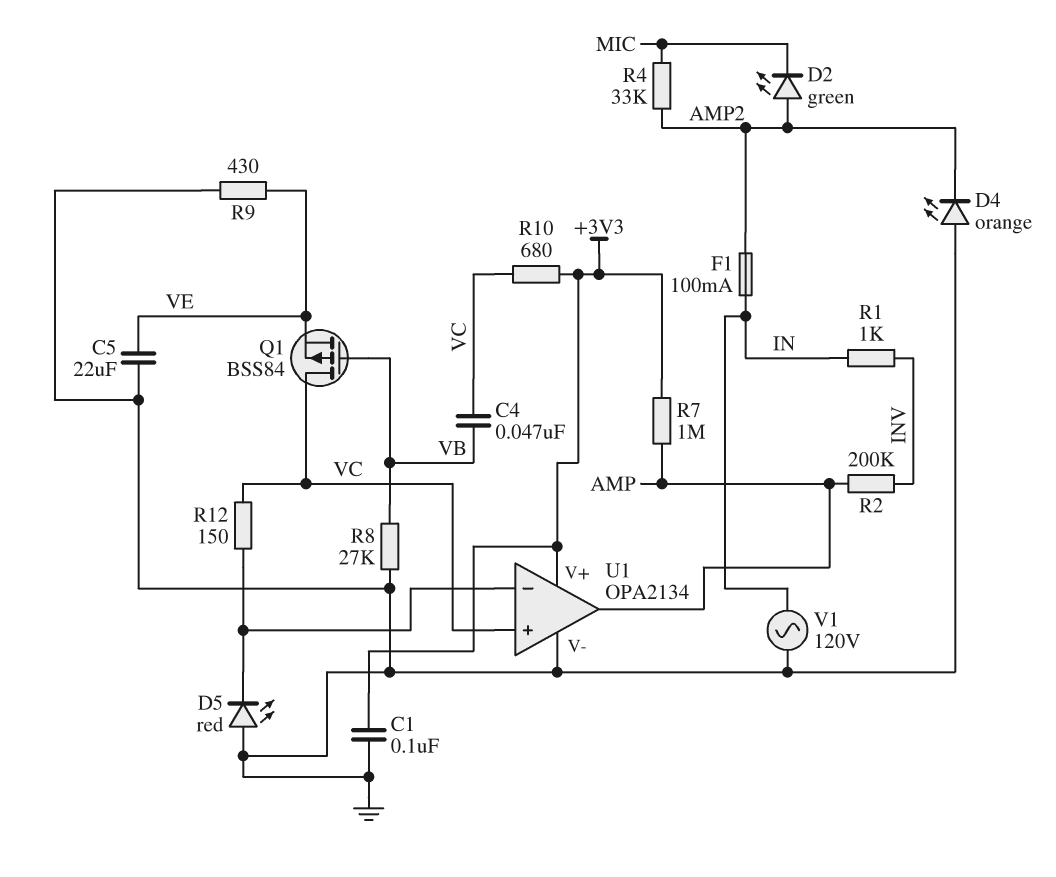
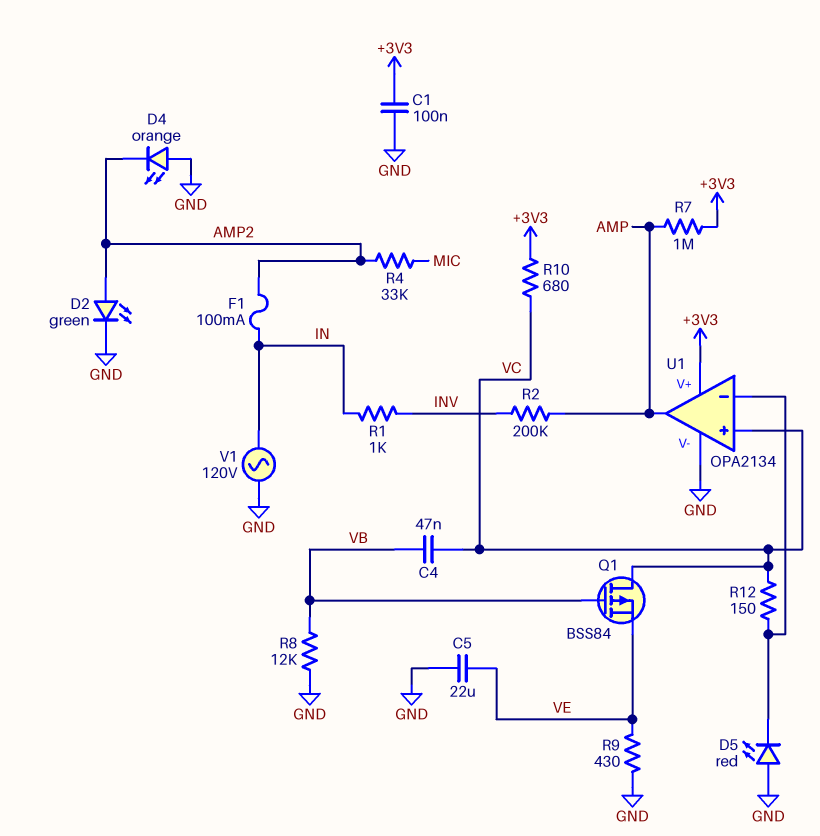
D2: LED green (A AMP2, K MIC) -> LED green (A AMP2, K GND)
R8: 27k (GND, VB) -> 12k (GND, VB)

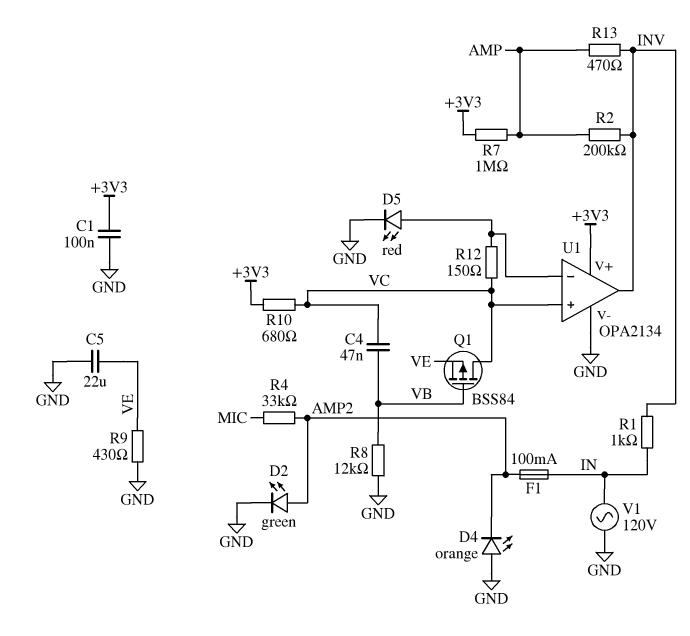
D5: LED red (A GND, K U1/in-) -> LED red (A U1/in-, K GND)
R13: none -> 470 (AMP, INV)
U1 pin out: AMP -> INV

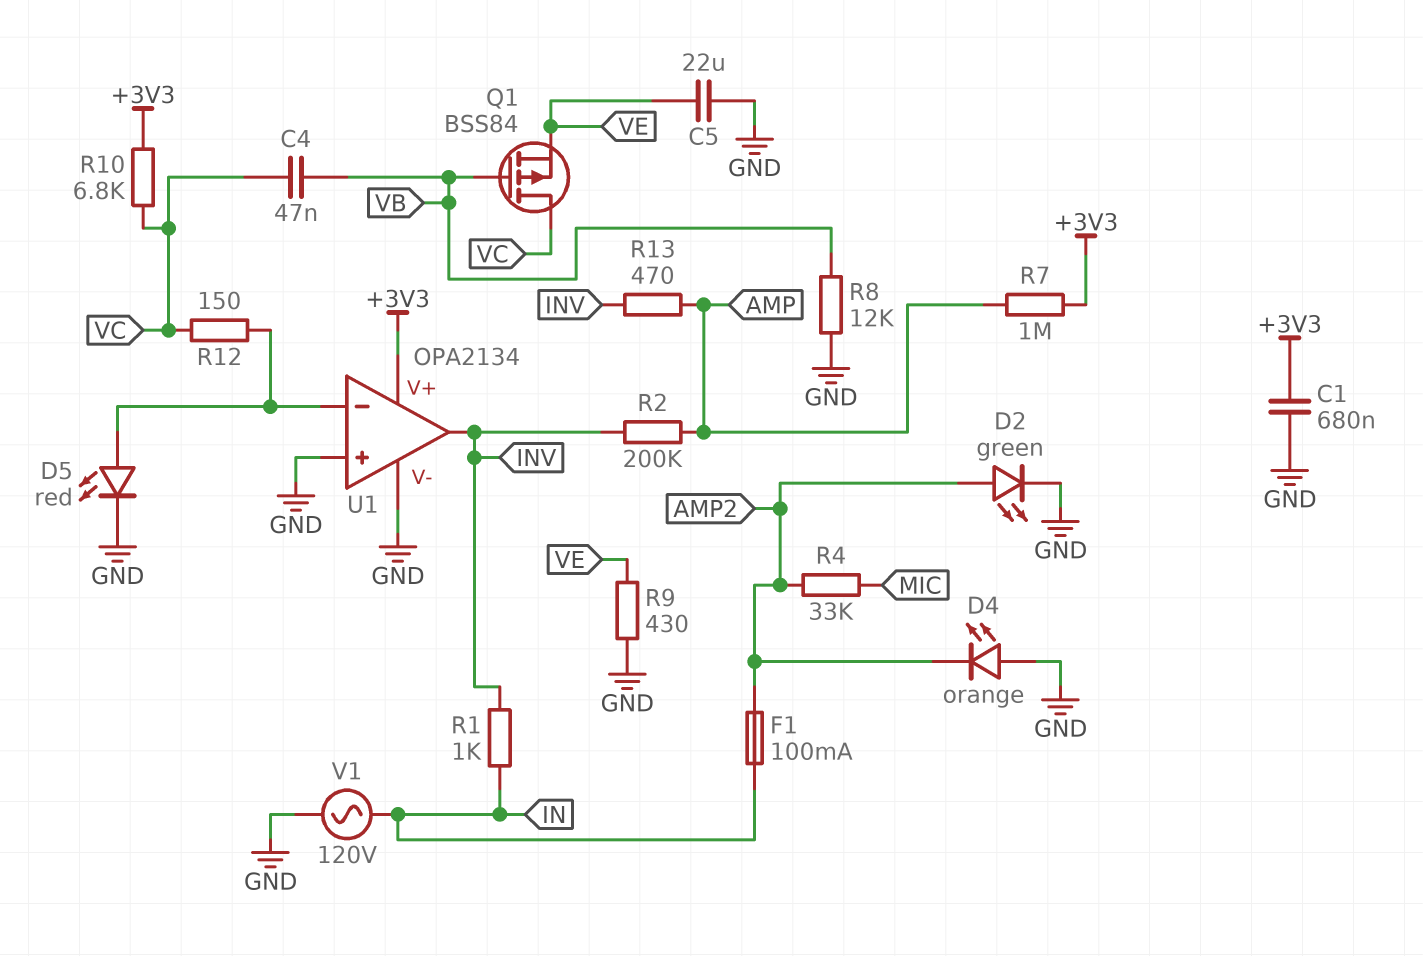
C1: 100nF (+3V3, GND) -> 680nF (+3V3, GND)
R10: 680 (+3V3, VC) -> 6.8k (+3V3, VC)
U1 pin in+: VC -> GND

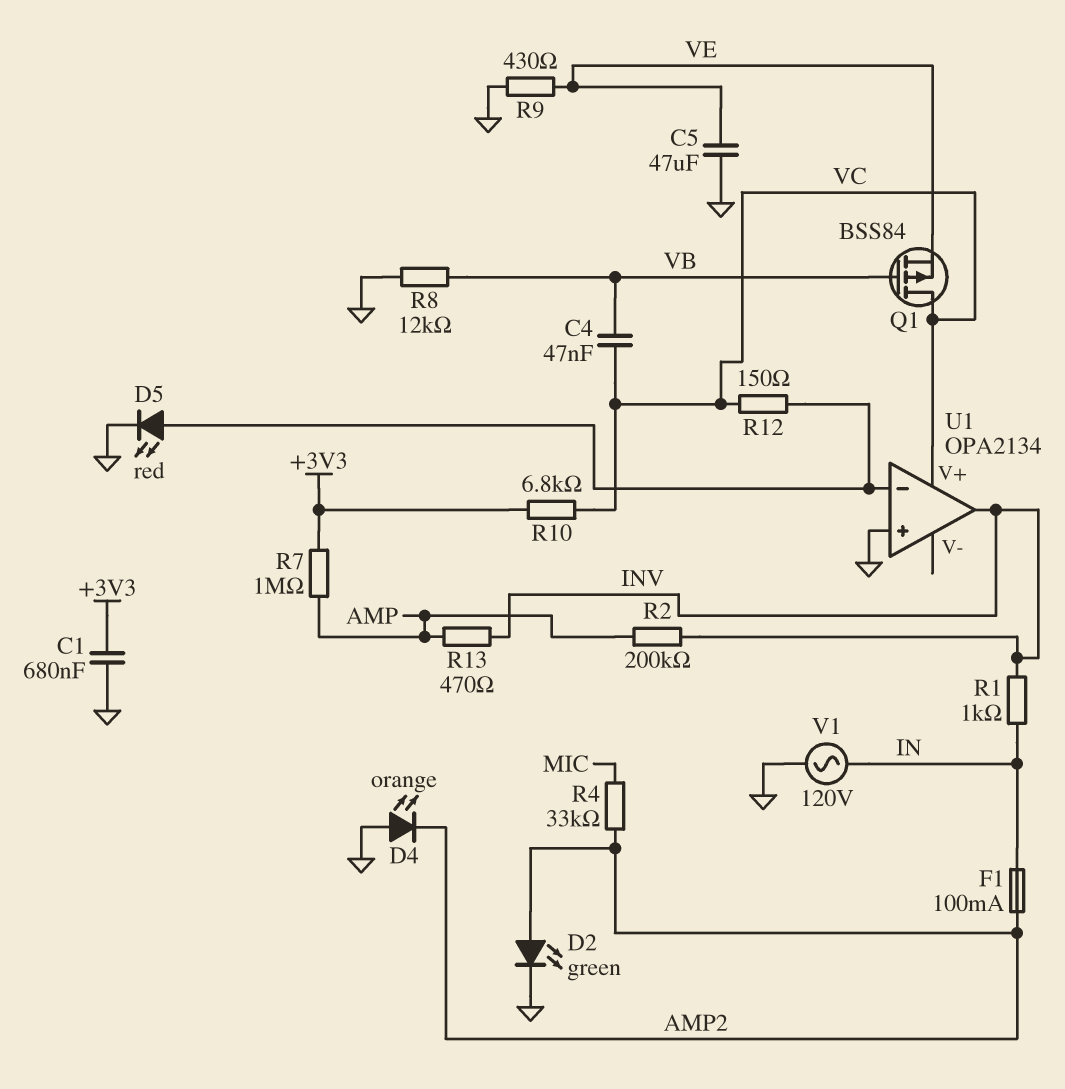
C5: 22uF (GND, VE) -> 47uF (GND, VE)
U1 pin V+: +3V3 -> VC
U1 pin V-: GND -> none

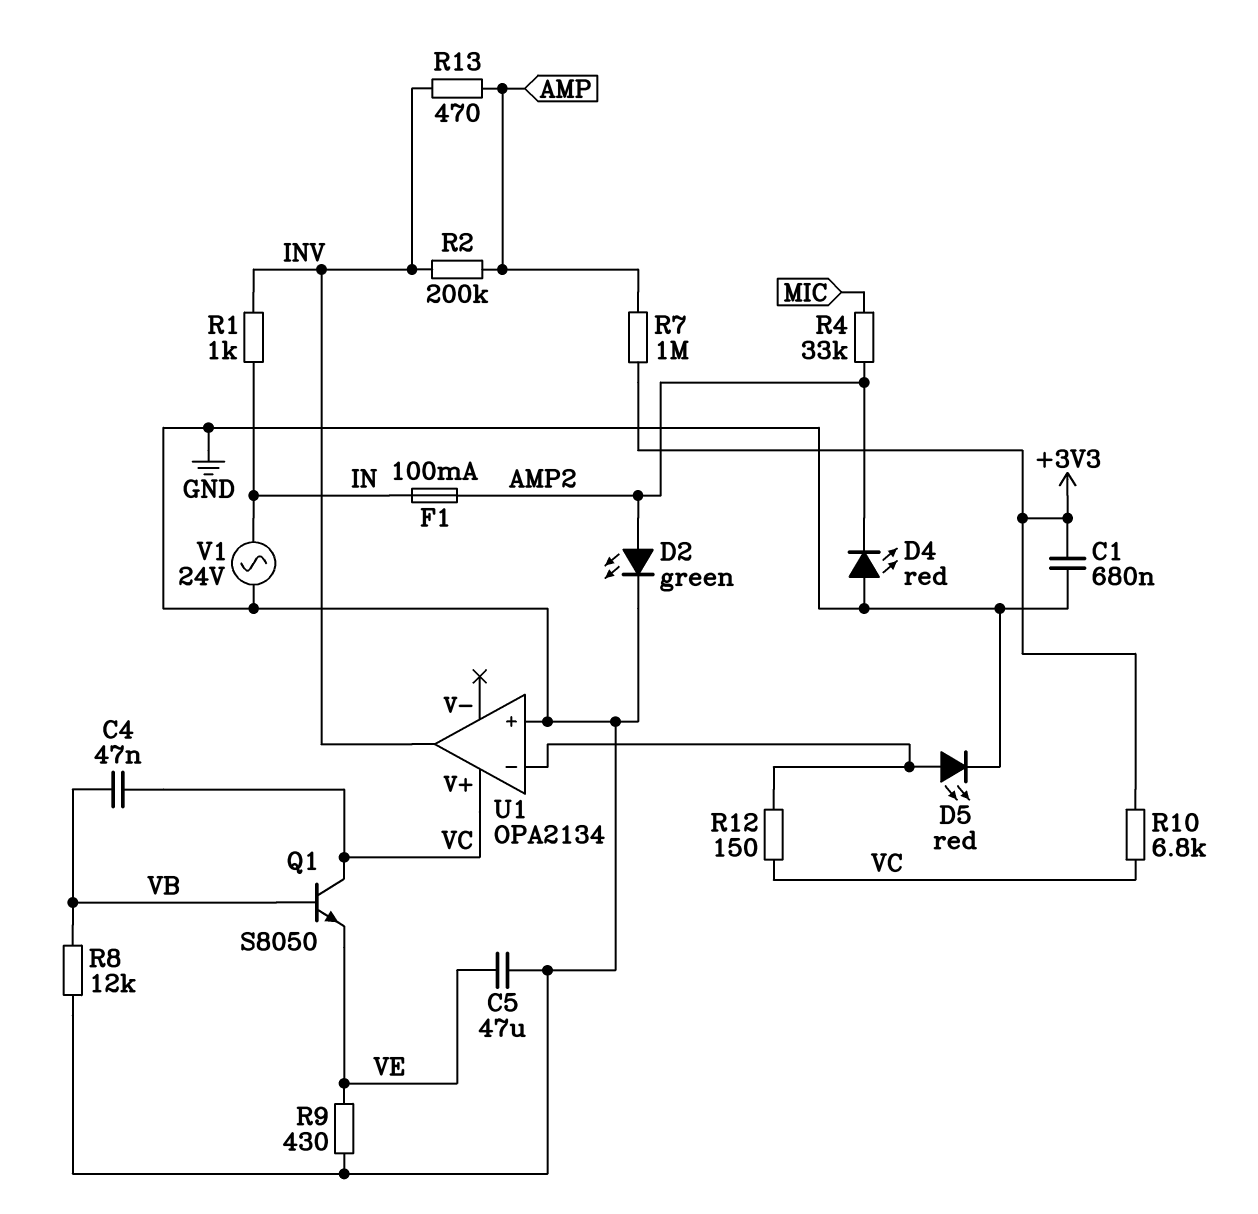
D4: LED orange (A GND, K AMP2) -> LED red (A GND, K AMP2)
Q1: PMOS BSS84 (G VB, D VC, S VE) -> NPN S8050 (B VB, C VC, E VE)
V1: AC 120V (GND, IN) -> AC 24V (GND, IN)

